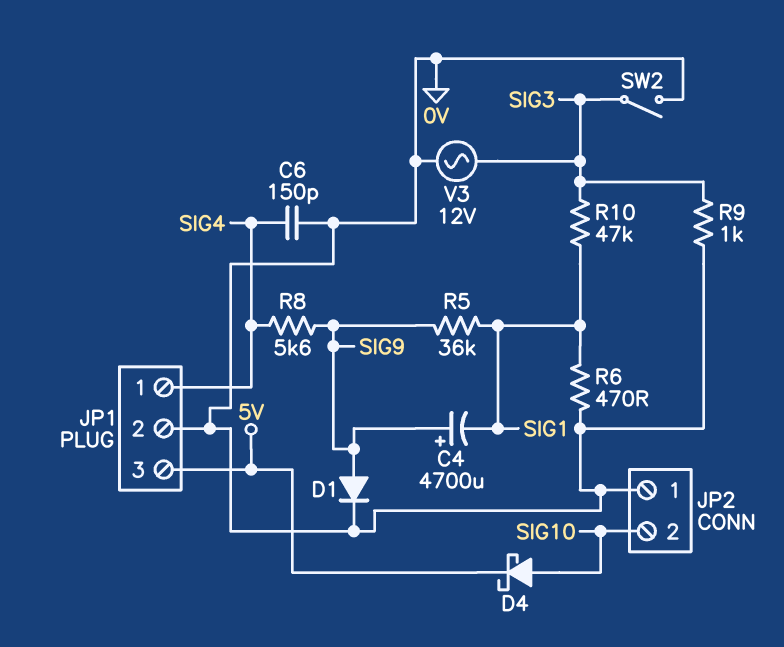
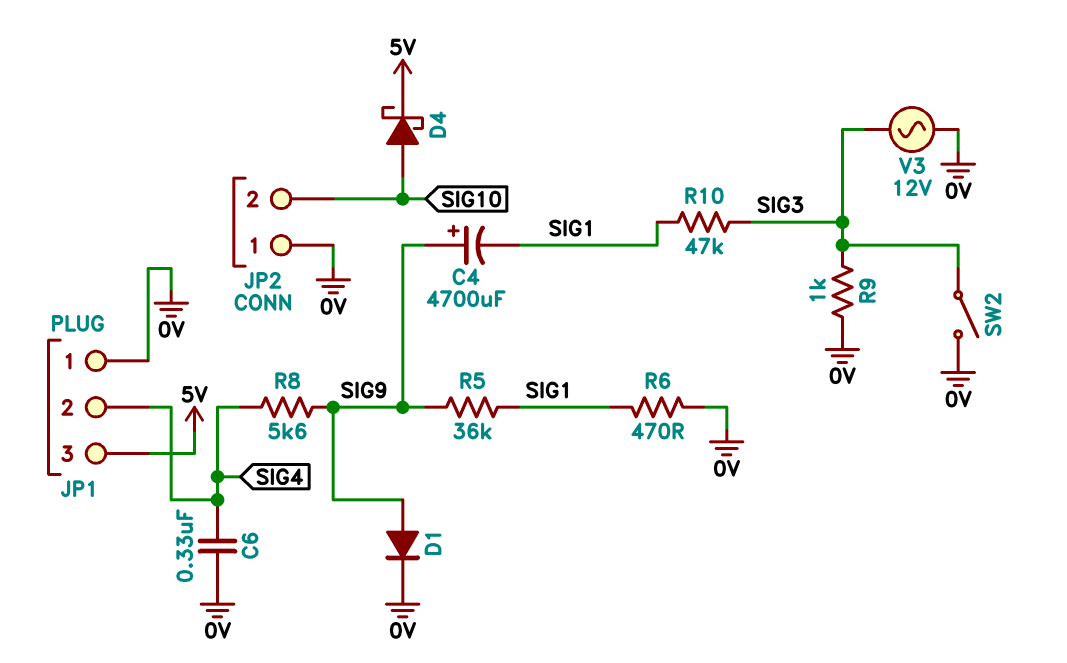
C6: 150pF (0V, SIG4) -> 330nF (0V, SIG4)
JP1 pin 1: SIG4 -> 0V
JP1 pin 2: 0V -> SIG4

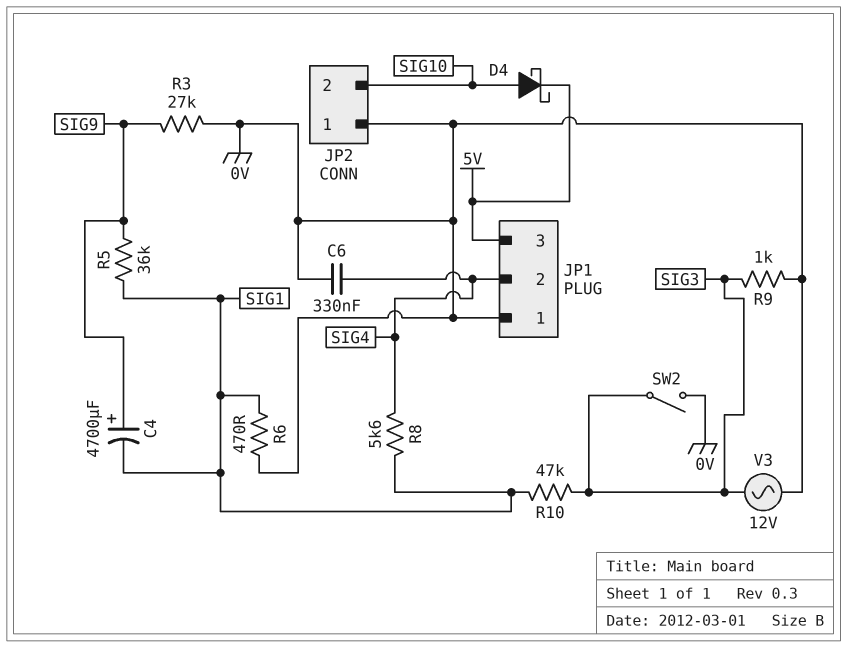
D1: diode (A SIG9, K 0V) -> none
R3: none -> 27k (0V, SIG9)
R8: 5.6k (SIG4, SIG9) -> 5.6k (SIG1, SIG4)

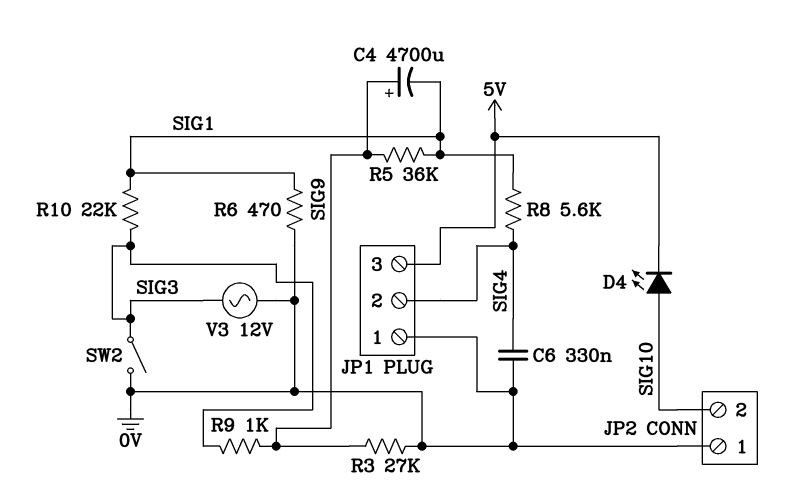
D4: schottky (A SIG10, K 5V) -> LED (A SIG10, K 5V)
R9: 1k (0V, SIG3) -> 1k (SIG3, SIG9)
R10: 47k (SIG1, SIG3) -> 22k (SIG1, SIG3)

